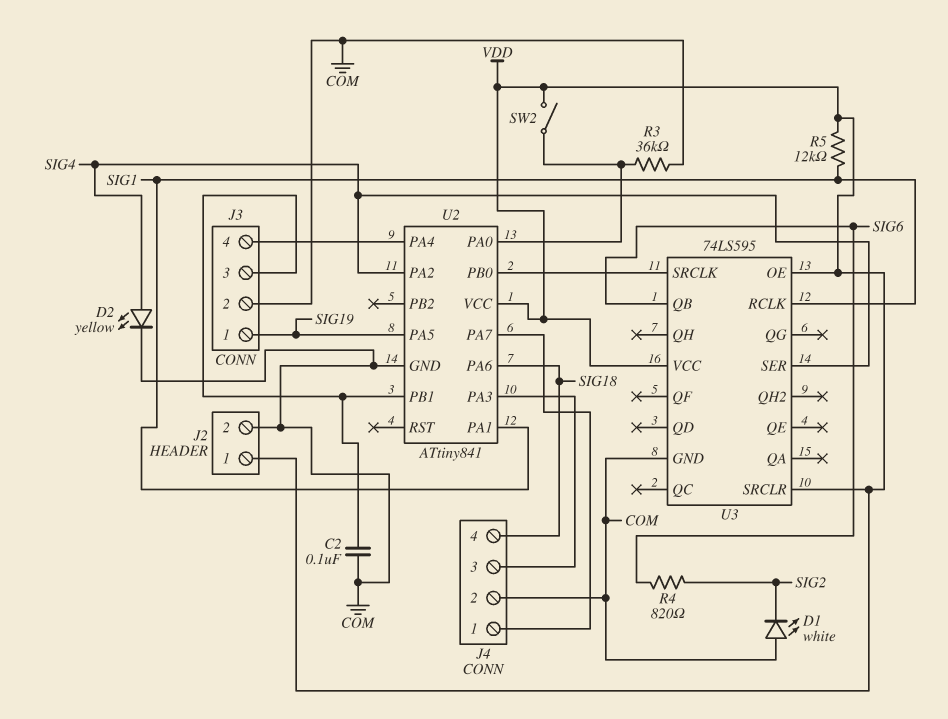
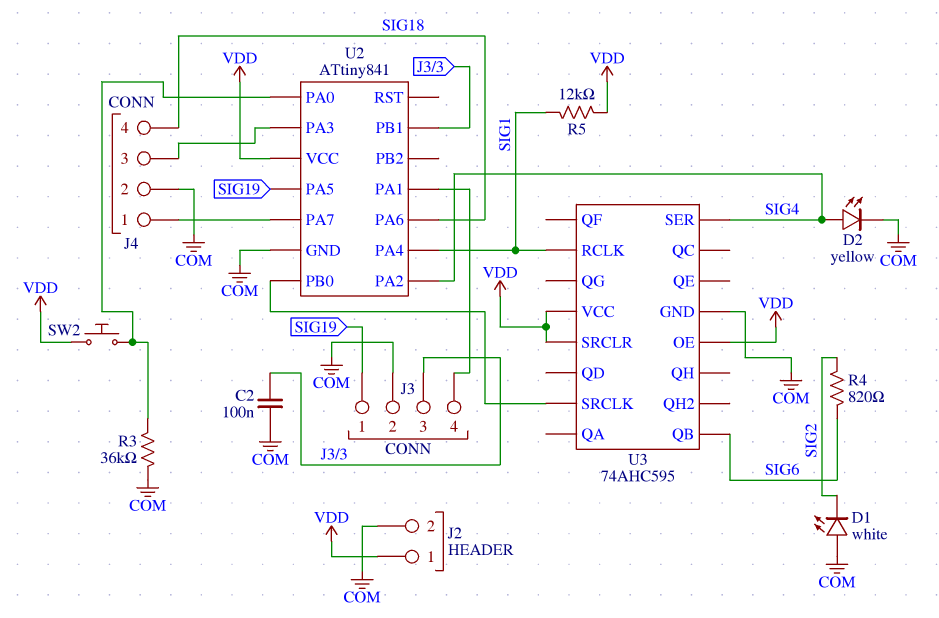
SW2: switch (U2/PA0, VDD) -> button (U2/PA0, VDD)
U2 pin PA1: SIG1 -> J3/4
U2 pin PA4: J3/4 -> SIG1
U3: 74LS595 -> 74AHC595

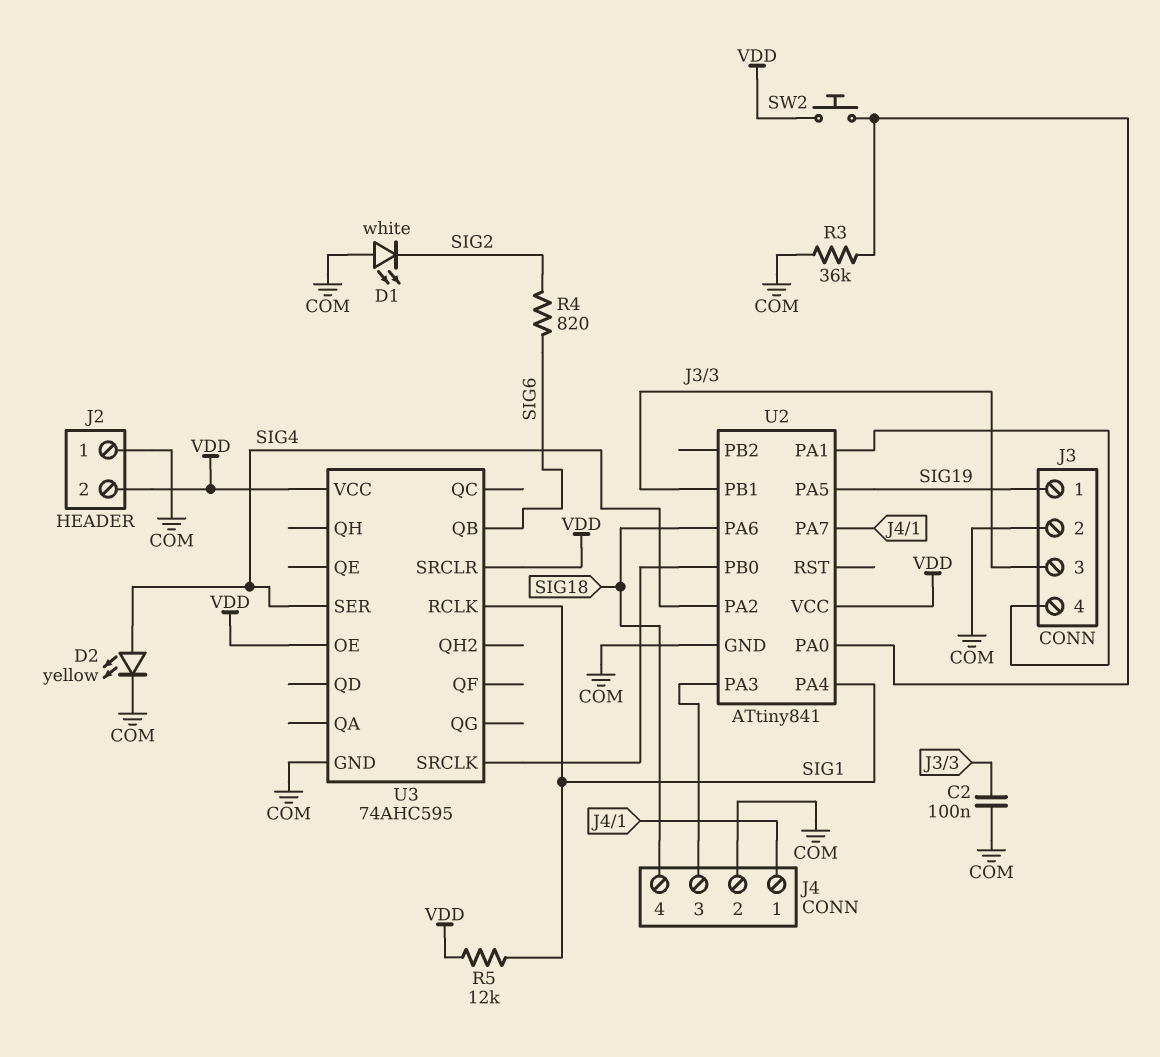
J2 pin 1: VDD -> COM
J2 pin 2: COM -> VDD

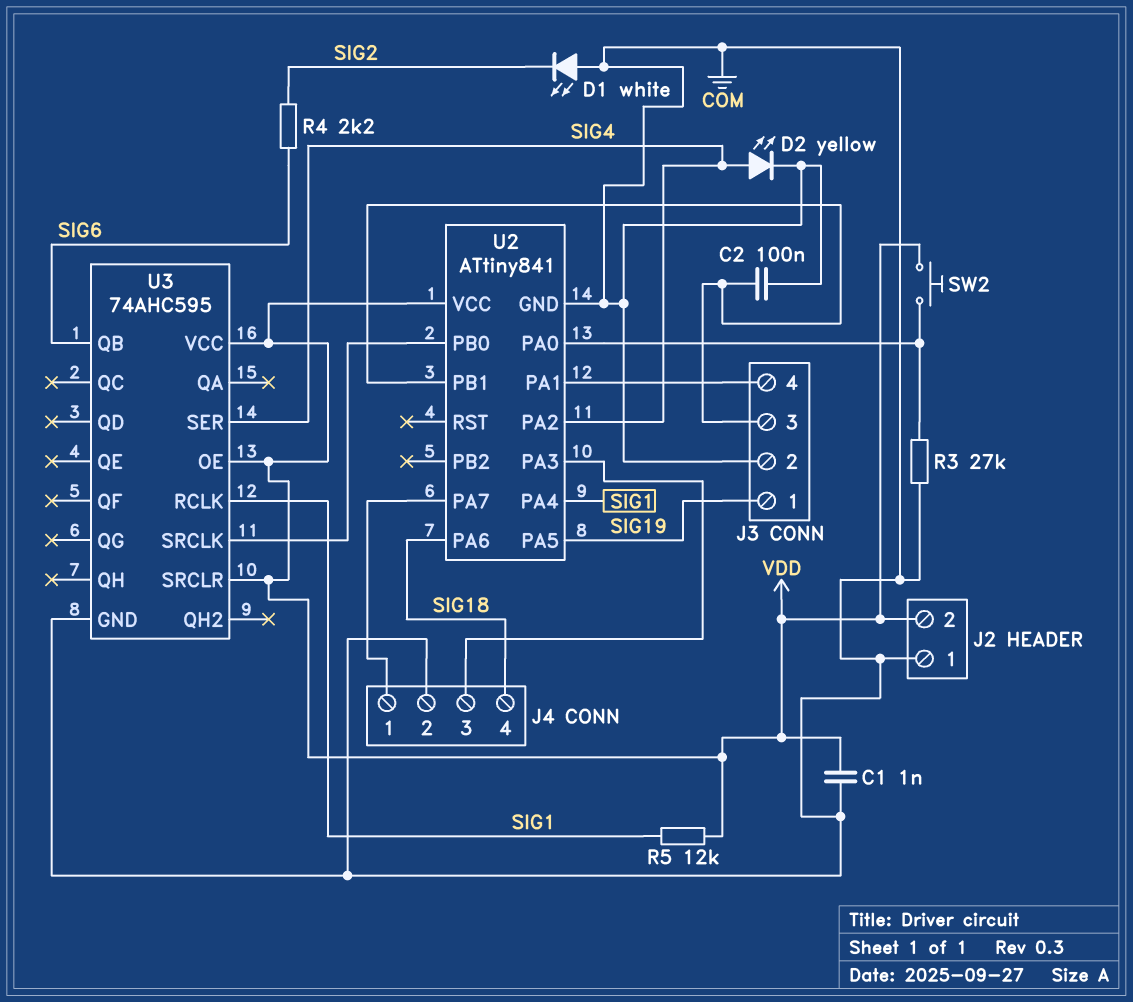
C1: none -> 1nF (COM, VDD)
R3: 36k (COM, U2/PA0) -> 27k (COM, U2/PA0)
R4: 820 (SIG2, SIG6) -> 2.2k (SIG2, SIG6)

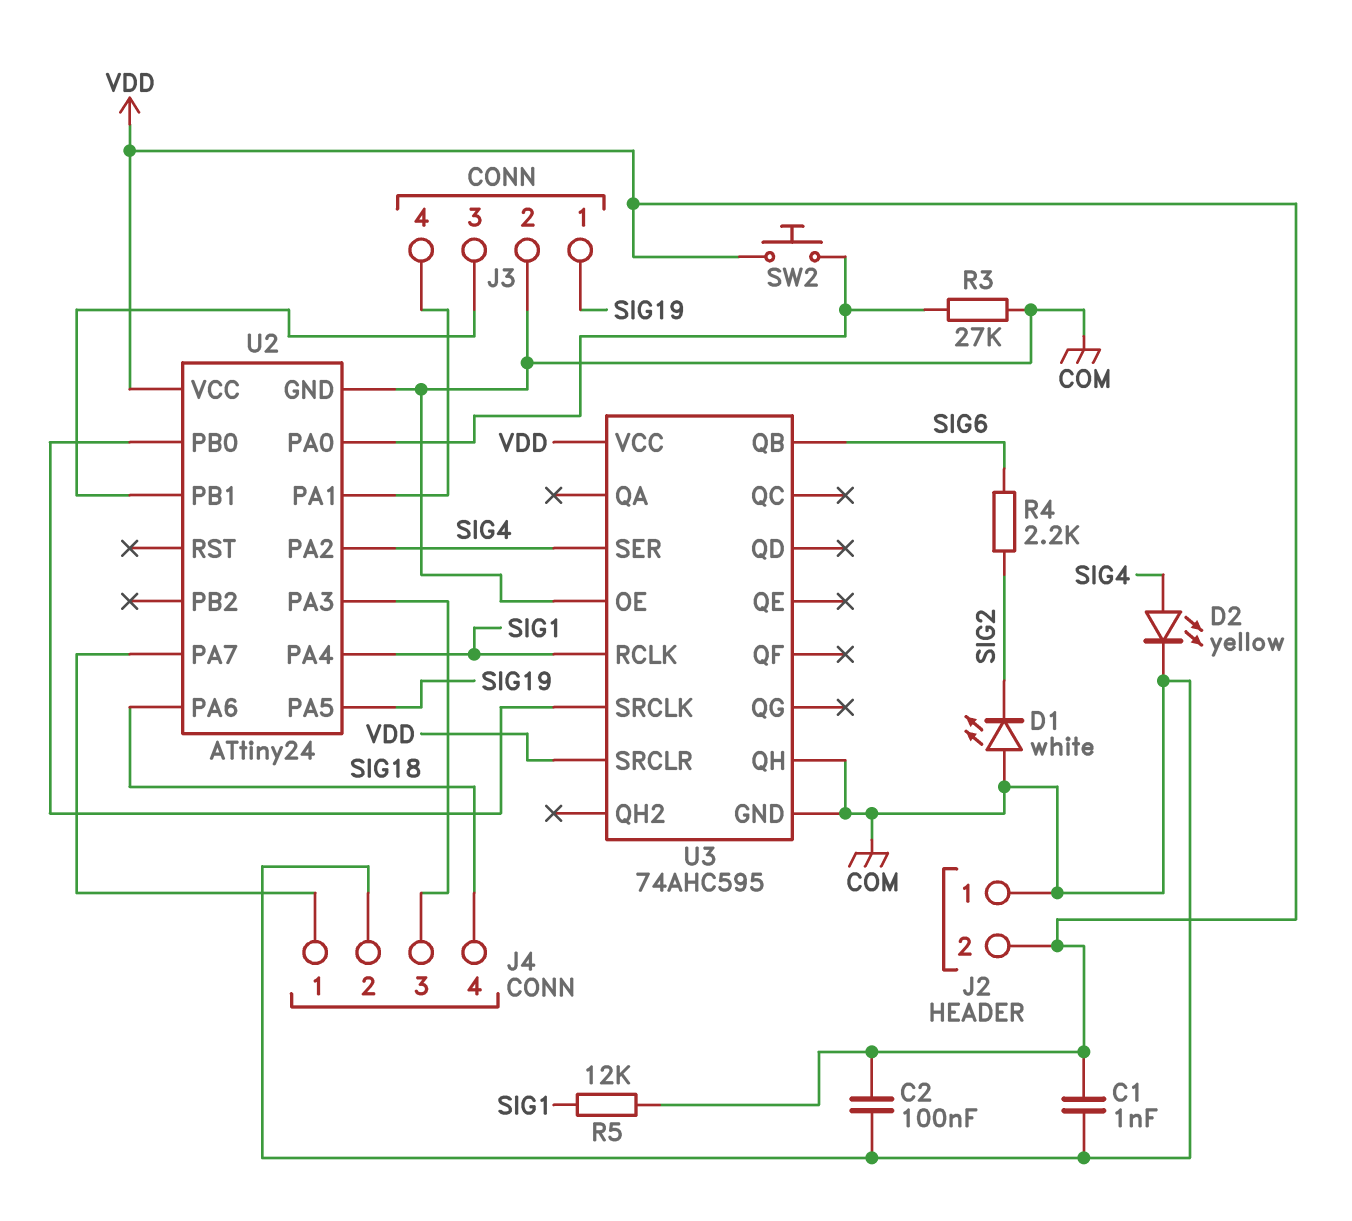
C2: 100nF (COM, J3/3) -> 100nF (COM, VDD)
U2: ATtiny841 -> ATtiny24
U3 pin OE: VDD -> COM
U3 pin QH: none -> COM

